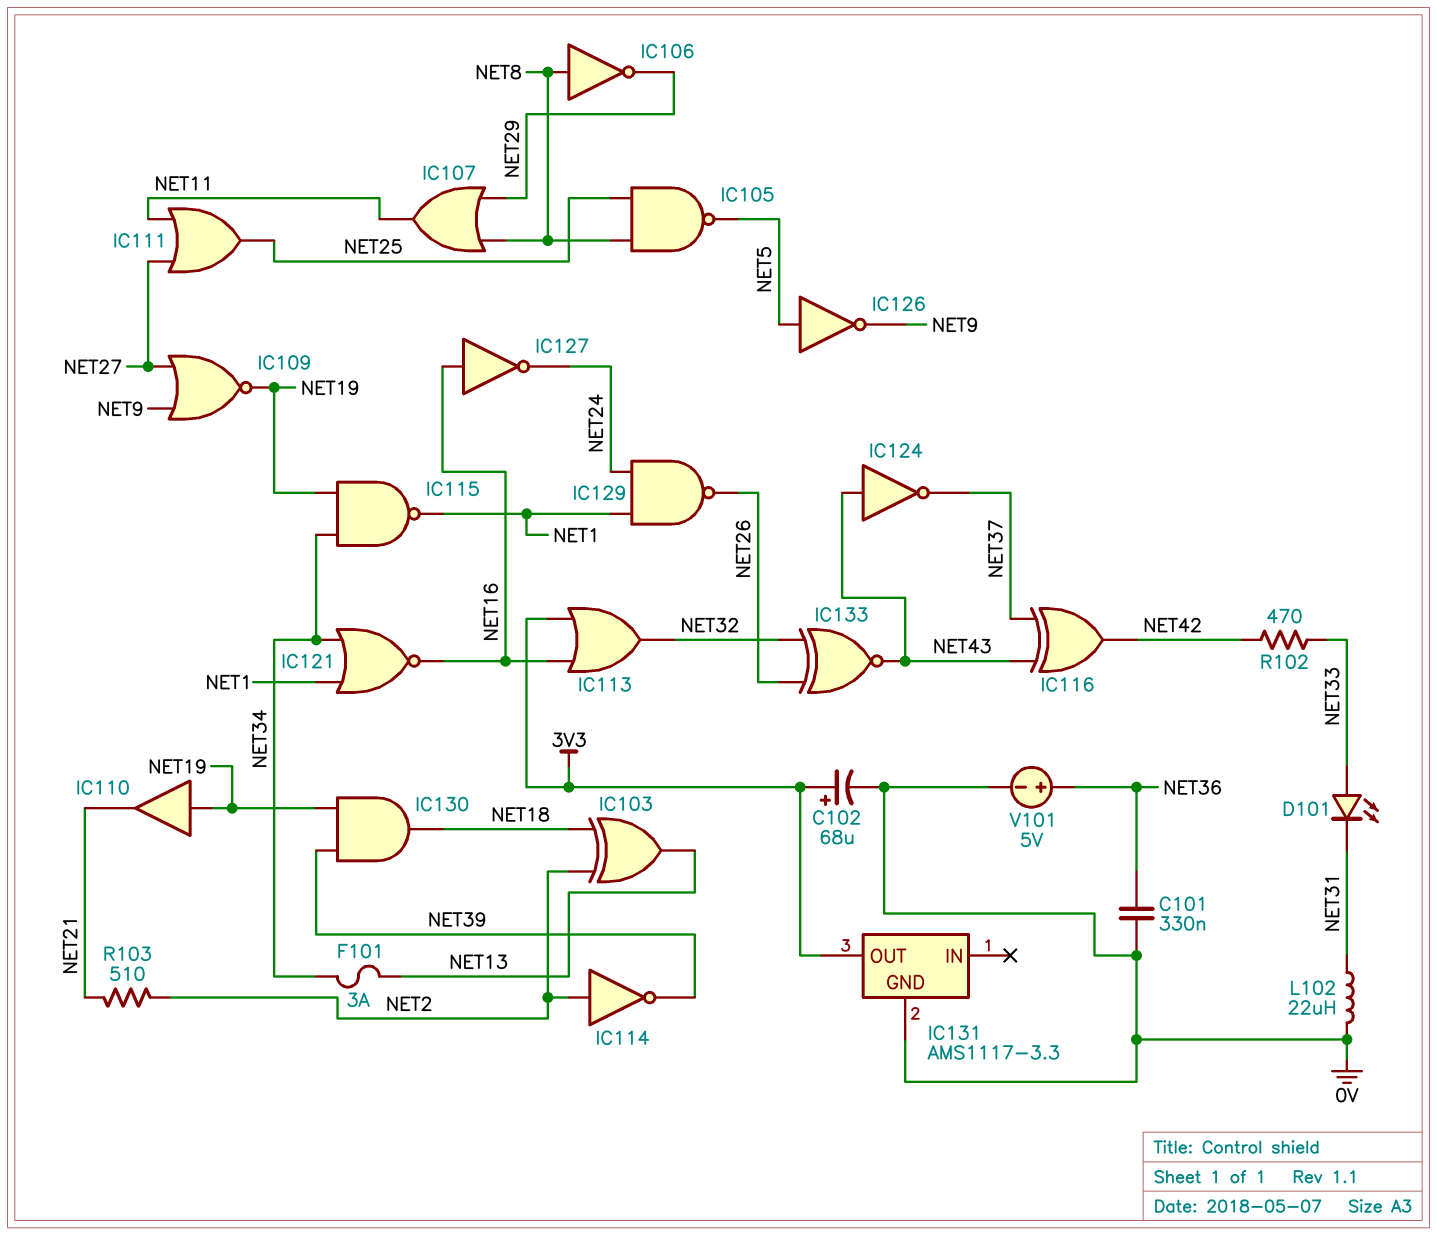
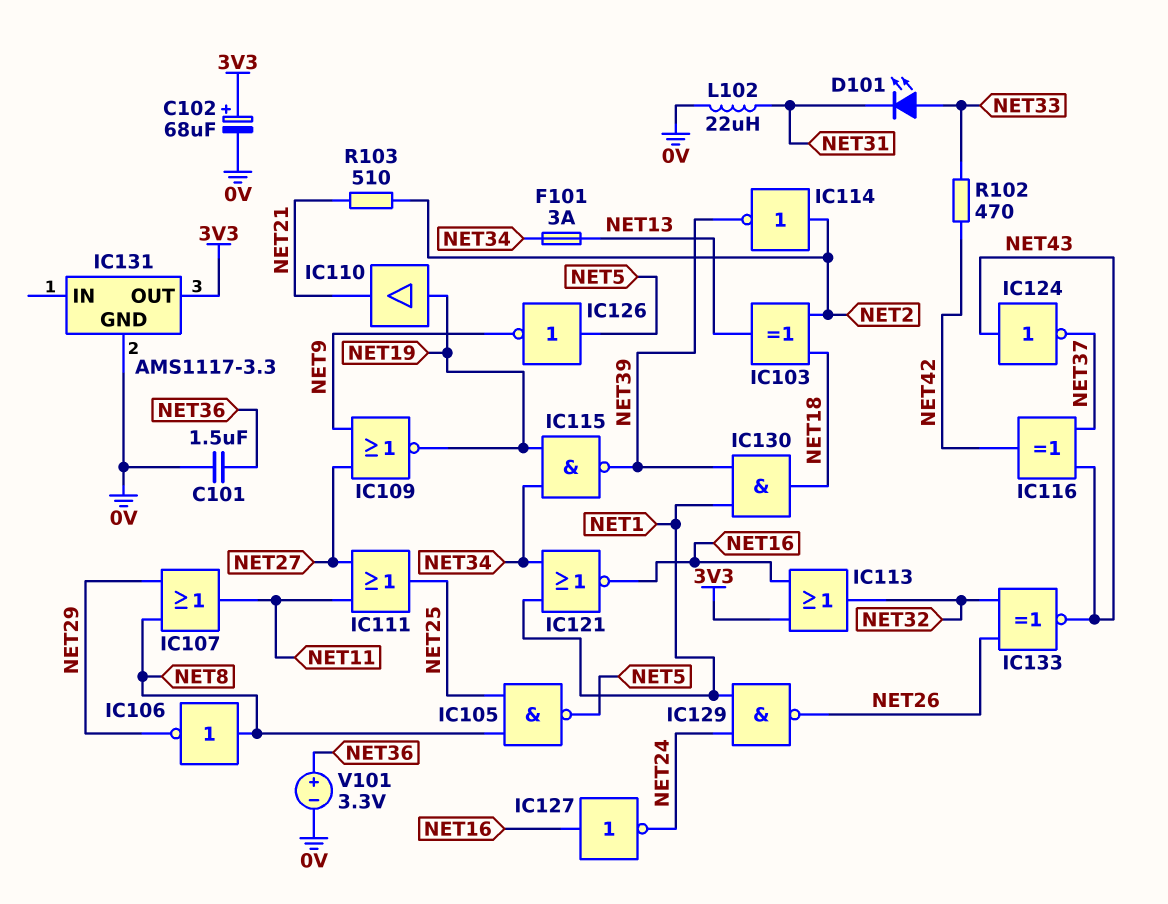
C101: 330nF (0V, NET36) -> 1.5uF (0V, NET36)
IC115: NAND (in NET19, in NET34, out NET1) -> NAND (in NET19, in NET34, out NET39)
IC130: AND (in NET19, in NET39, out NET18) -> AND (in NET1, in NET39, out NET18)
V101: 5V (plus NET36, minus 0V) -> 3.3V (plus NET36, minus 0V)

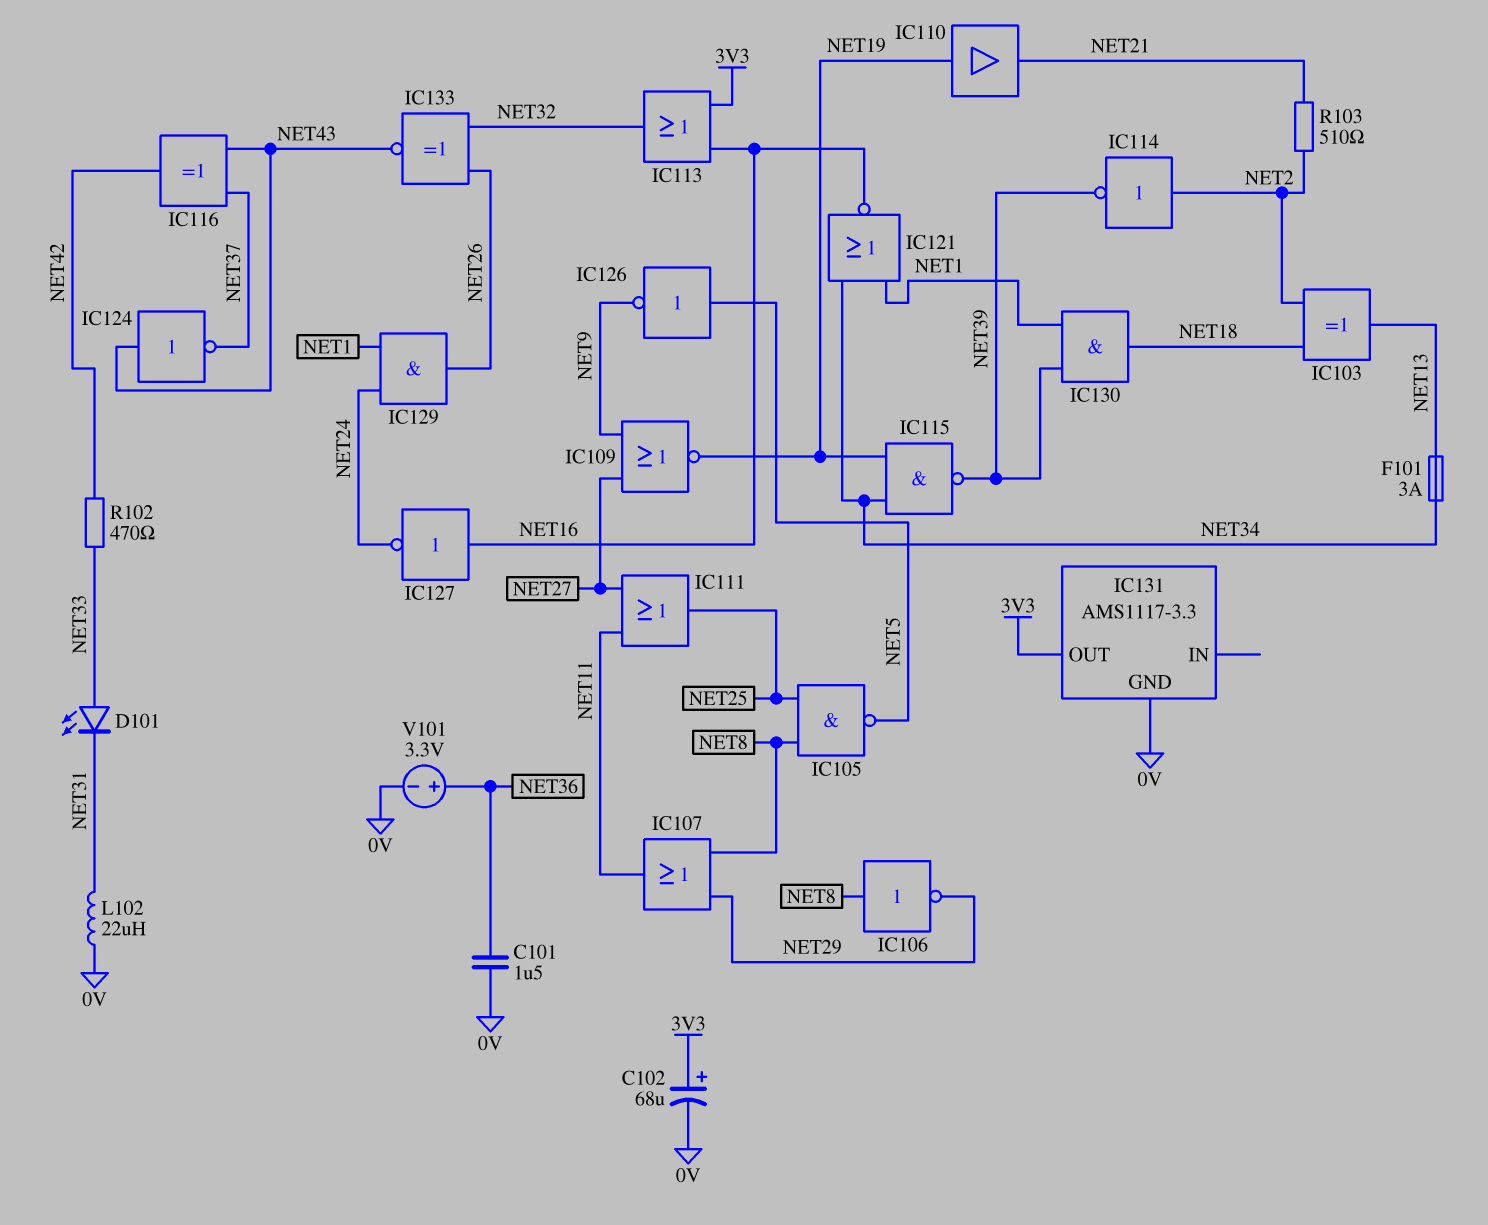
IC129: NAND (in NET1, in NET24, out NET26) -> AND (in NET1, in NET24, out NET26)

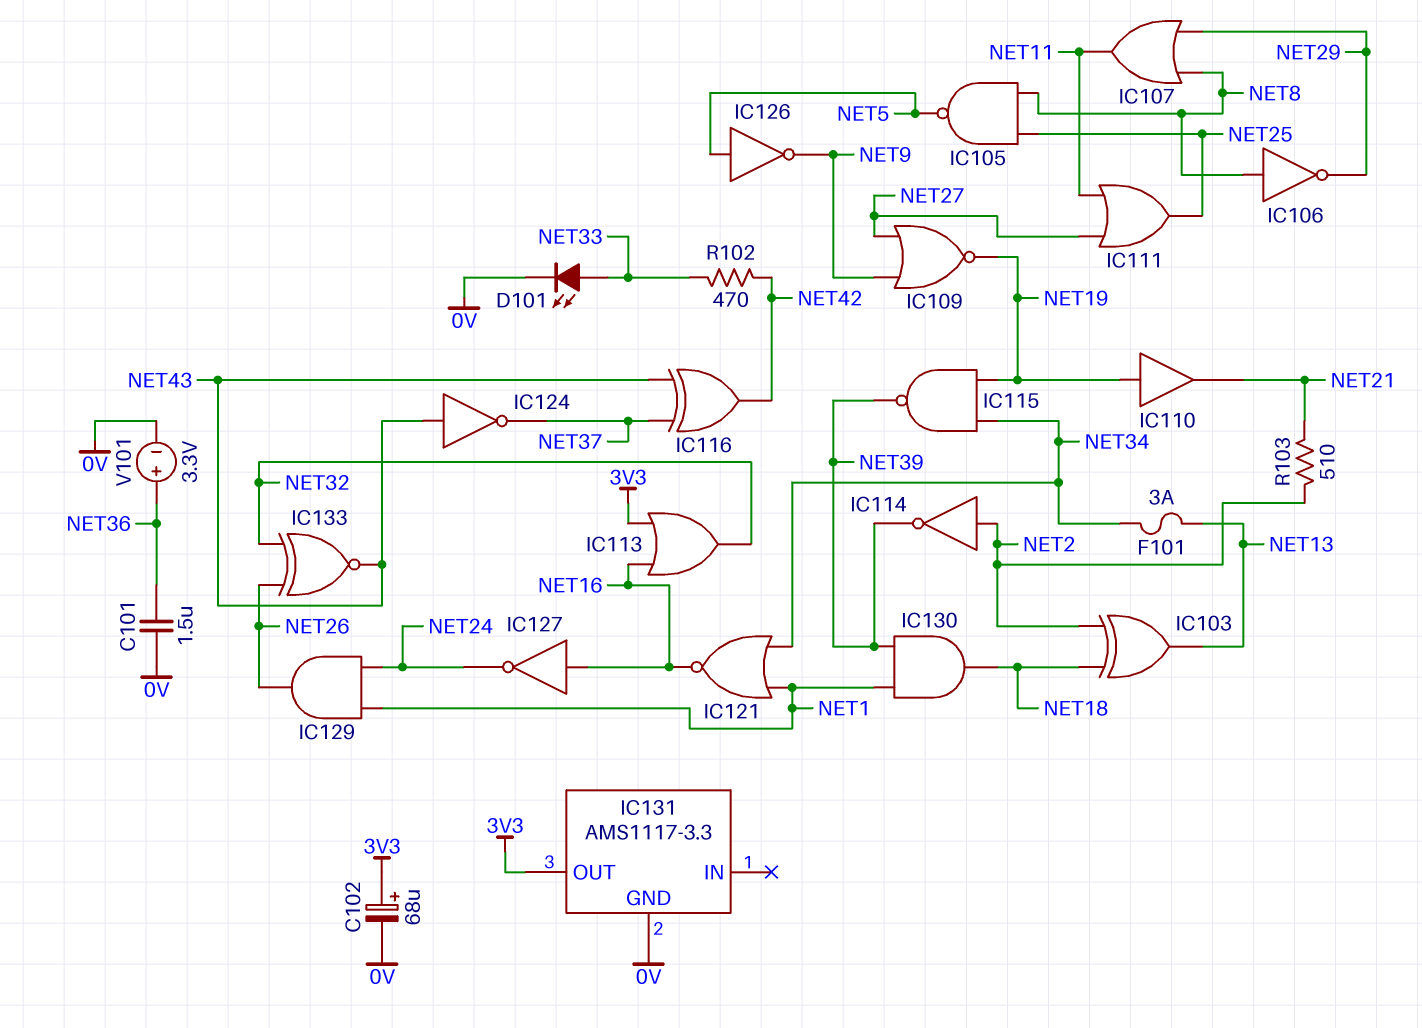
D101: LED (A NET33, K NET31) -> LED (A NET33, K 0V)
L102: 22uH (0V, NET31) -> none

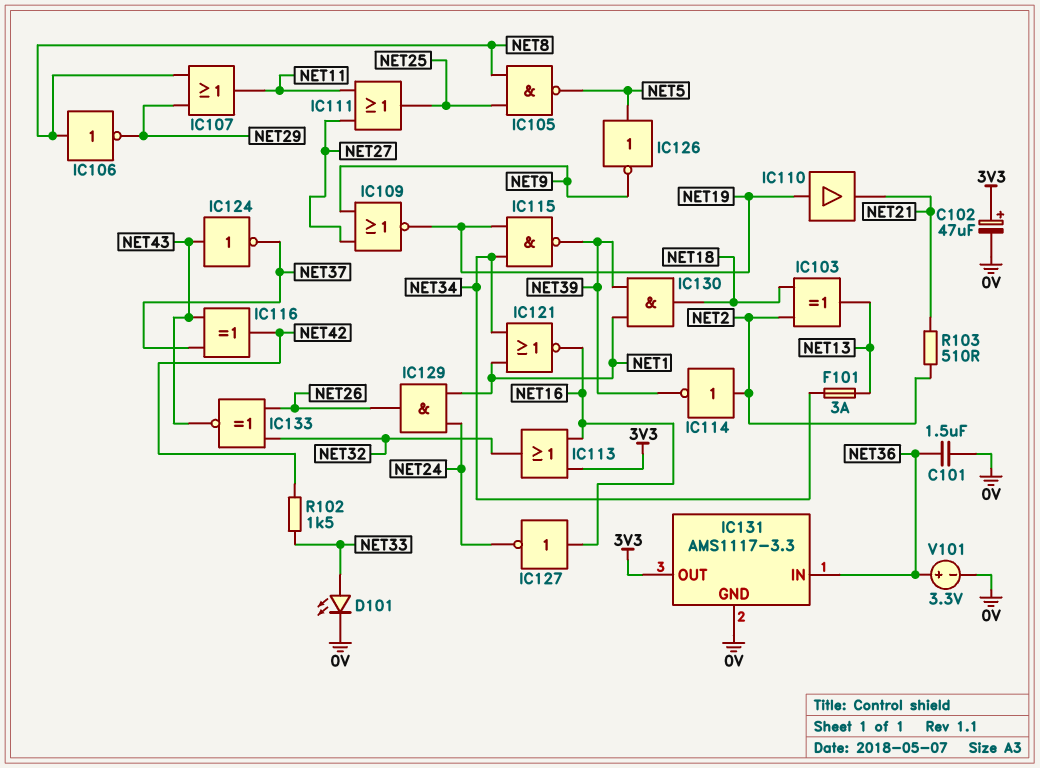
C102: 68uF (plus 3V3, minus 0V) -> 47uF (plus 3V3, minus 0V)
IC131 pin IN: none -> NET36
R102: 470 (NET33, NET42) -> 1.5k (NET33, NET42)

